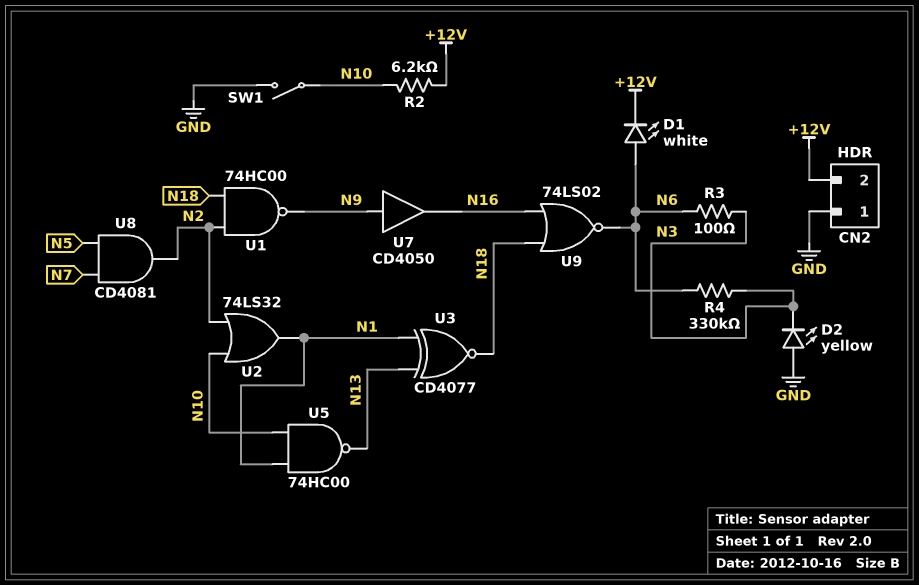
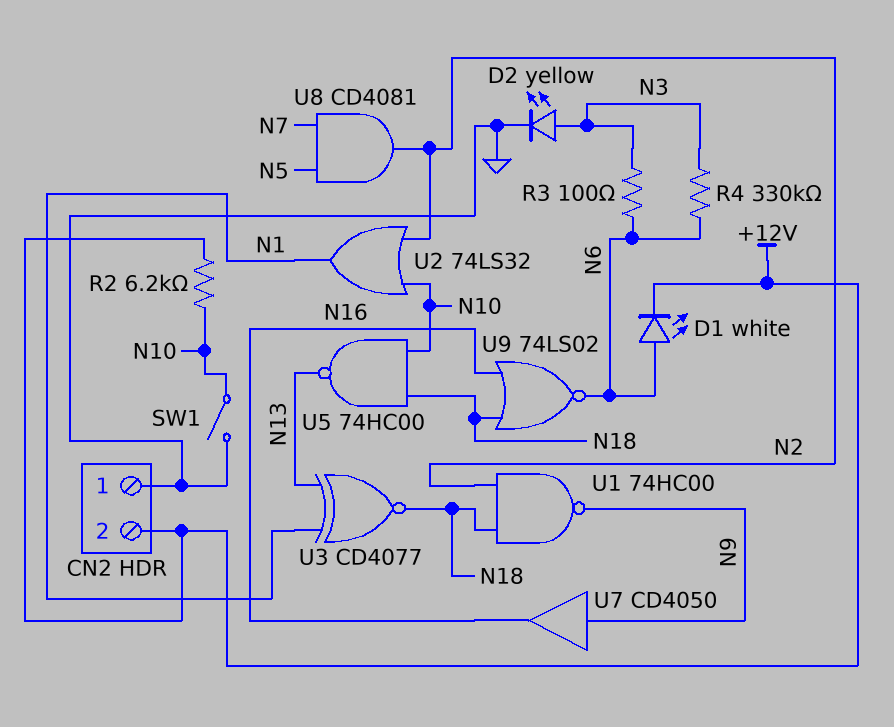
D2: LED yellow (A GND, K N3) -> LED yellow (A N3, K GND)
U5: NAND 74HC00 (in N1, in N10, out N13) -> NAND 74HC00 (in N10, in N18, out N13)

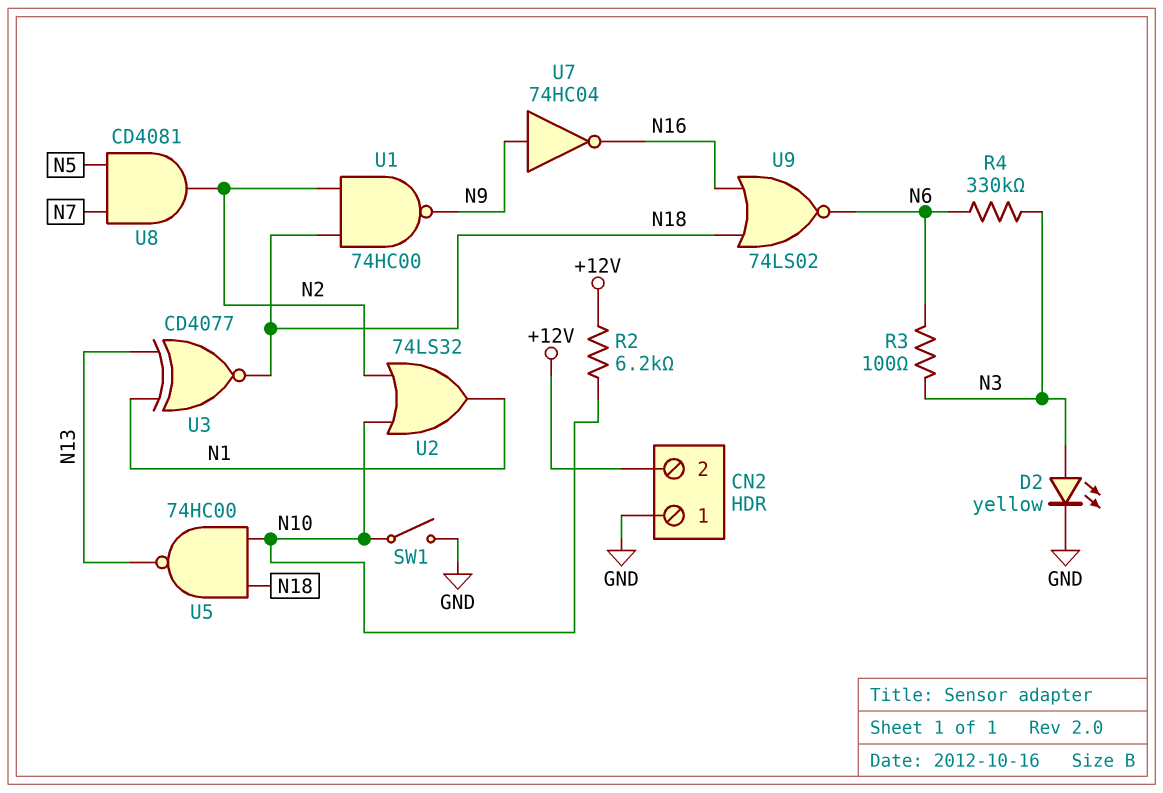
D1: LED white (A N6, K +12V) -> none
U7: buffer CD4050 (in N9, out N16) -> NOT 74HC04 (in N9, out N16)

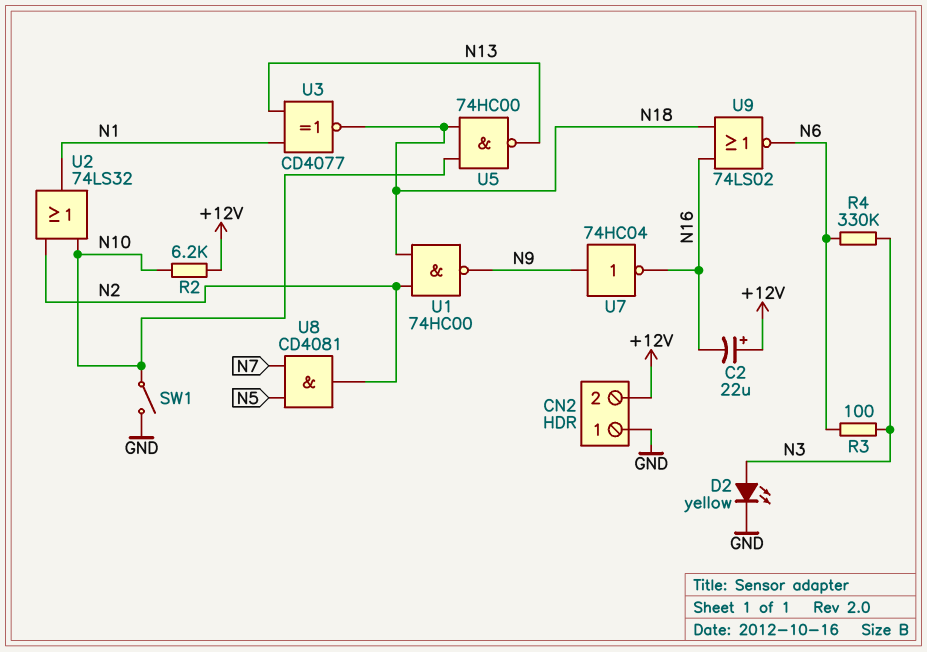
C2: none -> 22uF (plus +12V, minus N16)

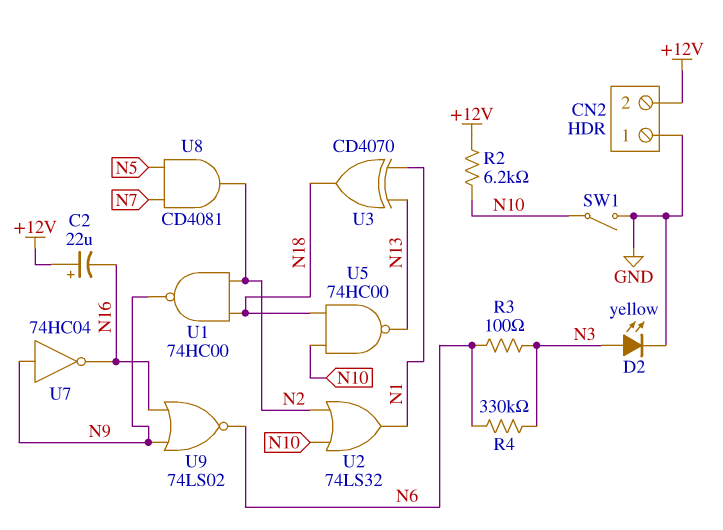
U3: XNOR CD4077 (in N1, in N13, out N18) -> XOR CD4070 (in N1, in N13, out N18)
U9: NOR 74LS02 (in N16, in N18, out N6) -> NOR 74LS02 (in N9, in N16, out N6)

